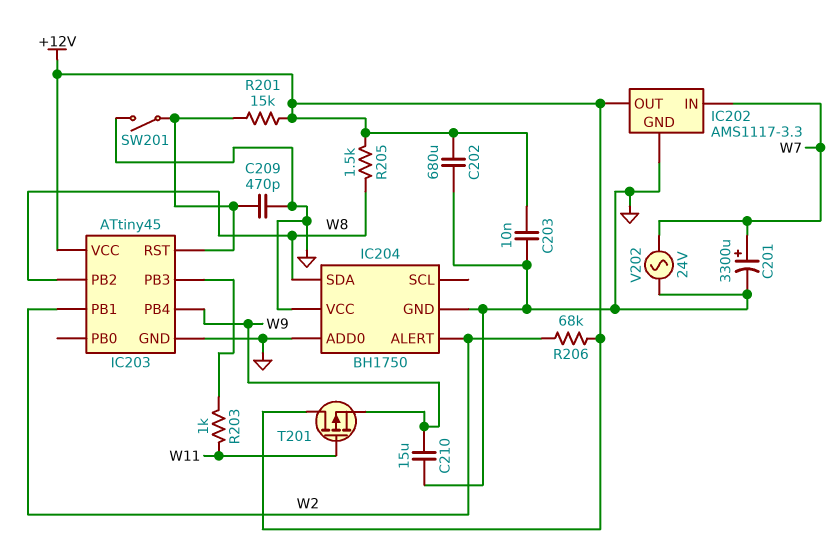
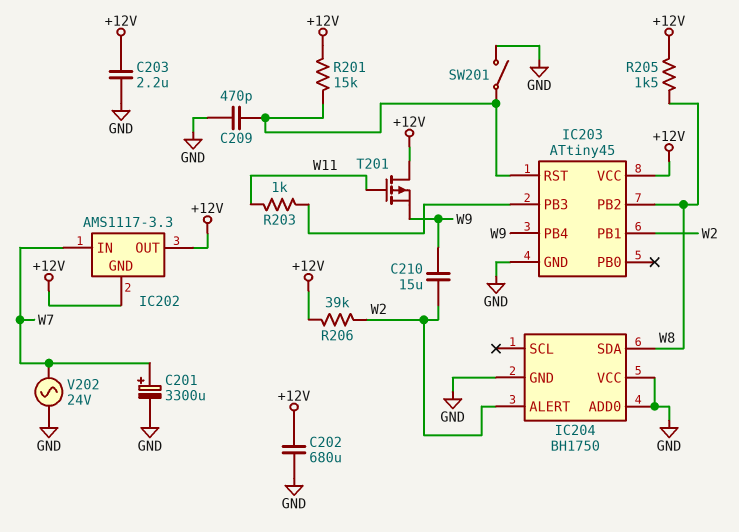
C203: 10nF (+12V, GND) -> 2.2uF (+12V, GND)
C210: 15uF (GND, W9) -> 15uF (W2, W9)
IC202 pin GND: GND -> +12V
R206: 68k (+12V, W2) -> 39k (+12V, W2)

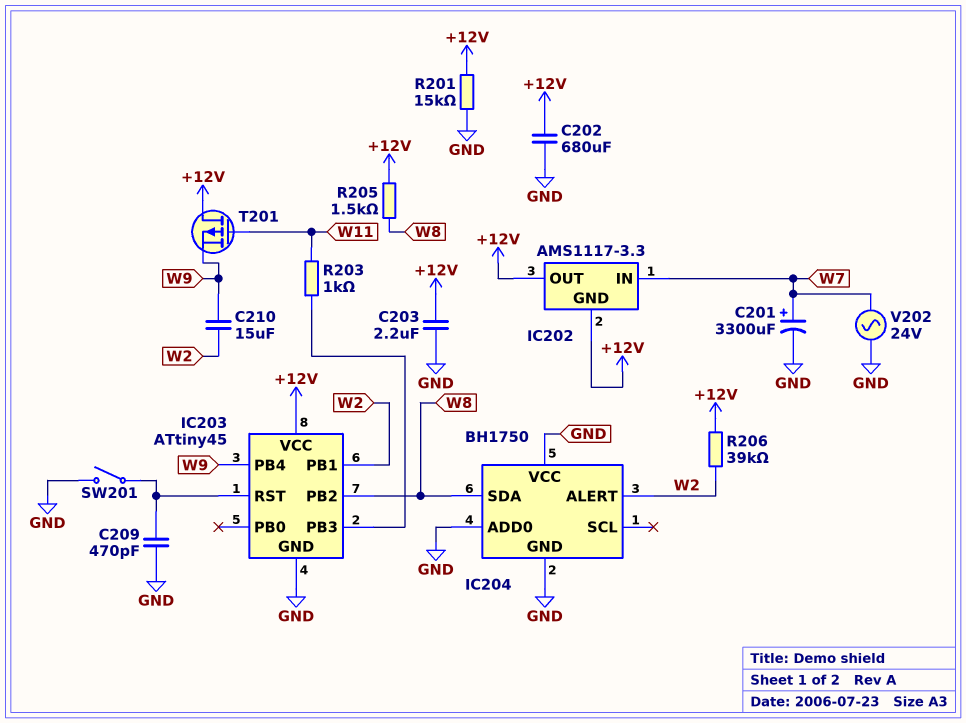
R201: 15k (+12V, IC203/RST) -> 15k (+12V, GND)

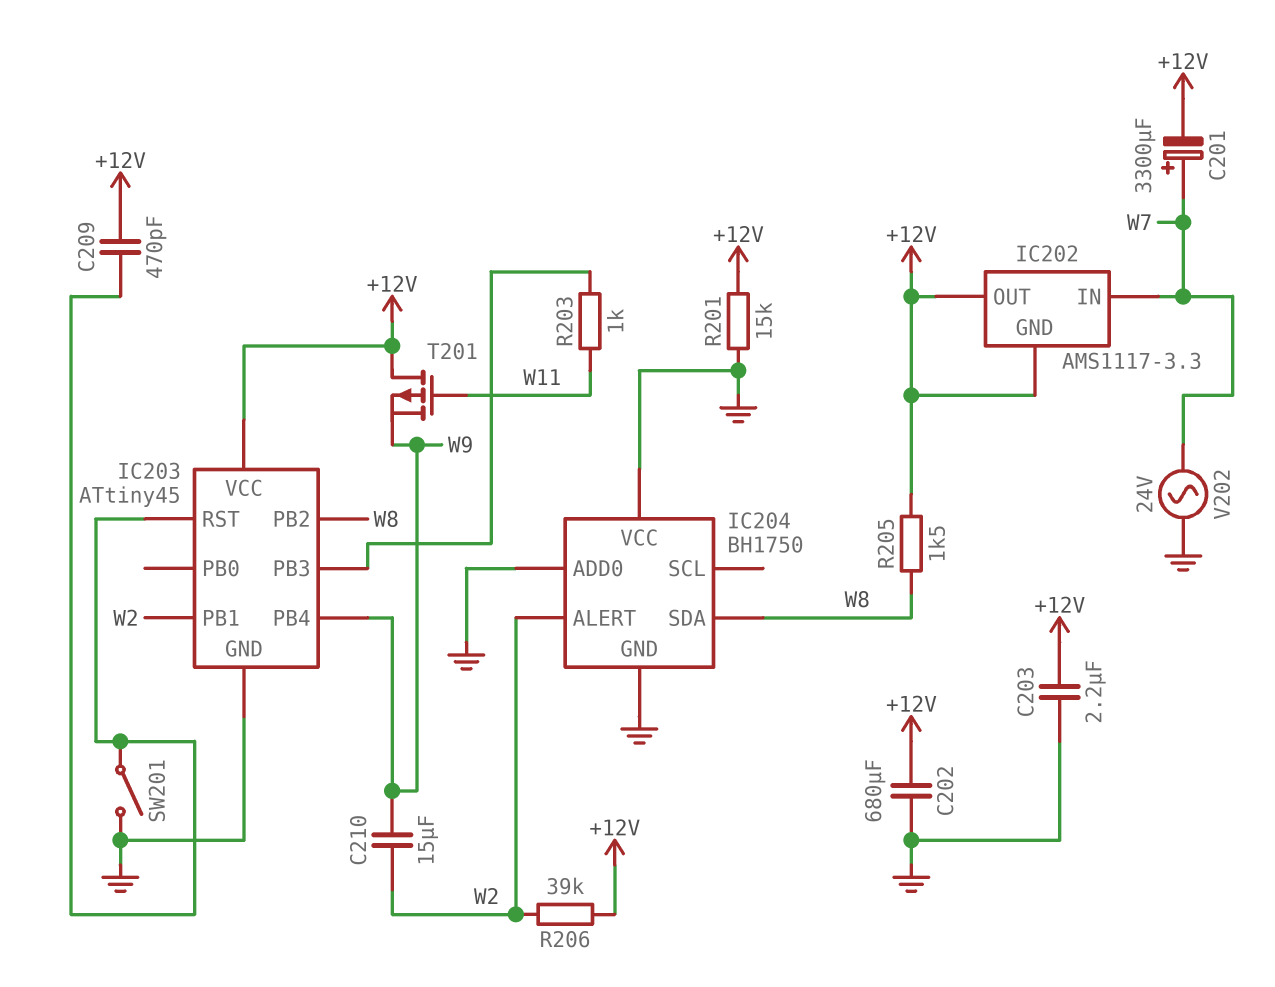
C201: 3300uF (plus W7, minus GND) -> 3300uF (plus W7, minus +12V)
C209: 470pF (GND, IC203/RST) -> 470pF (+12V, IC203/RST)

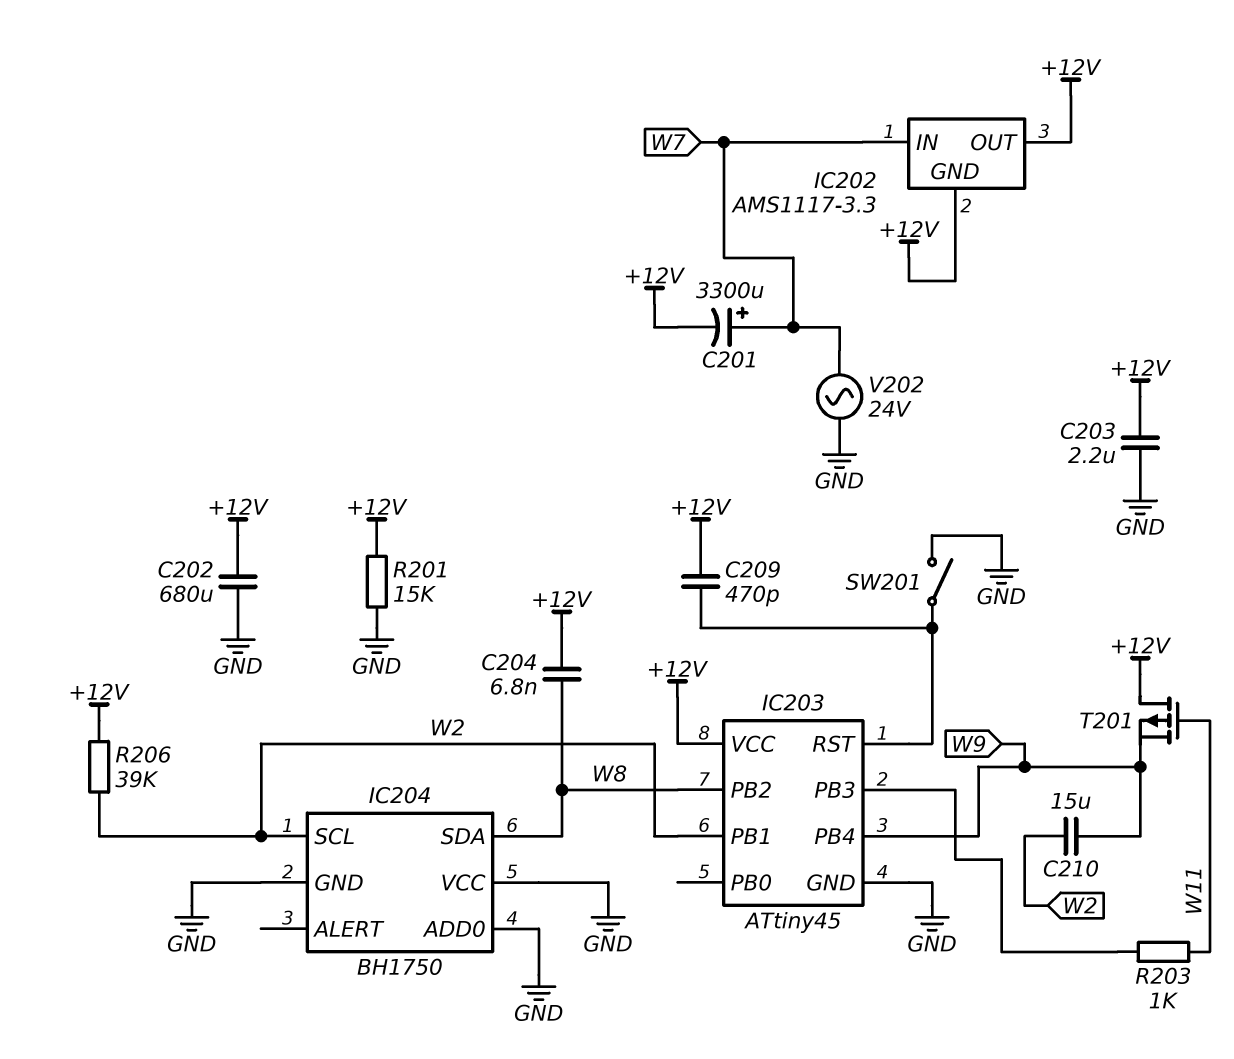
C204: none -> 6.8nF (+12V, W8)
IC204 pin ALERT: W2 -> none
IC204 pin SCL: none -> W2
R205: 1.5k (+12V, W8) -> none

